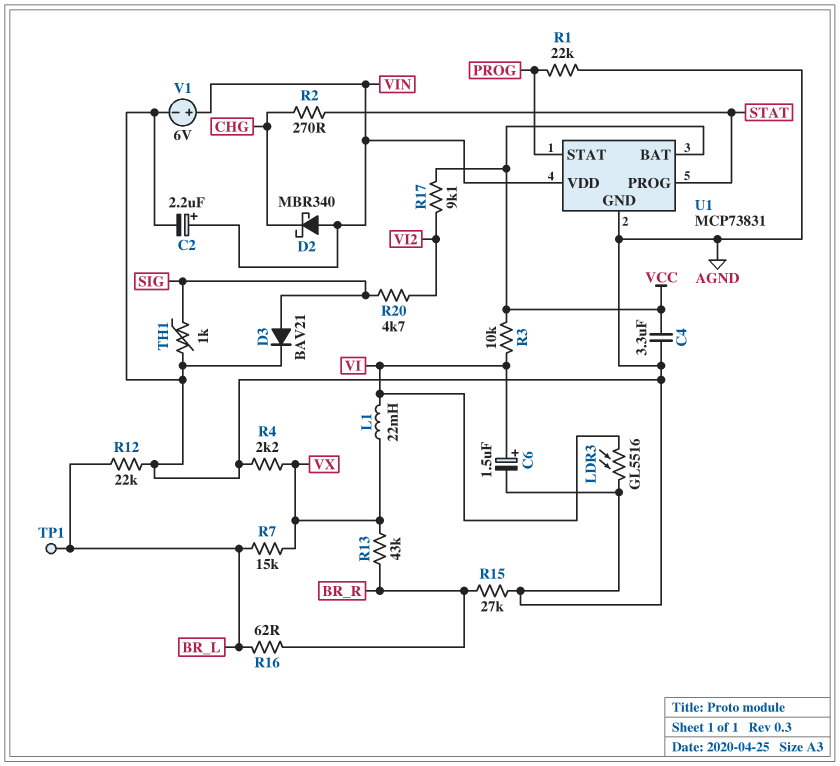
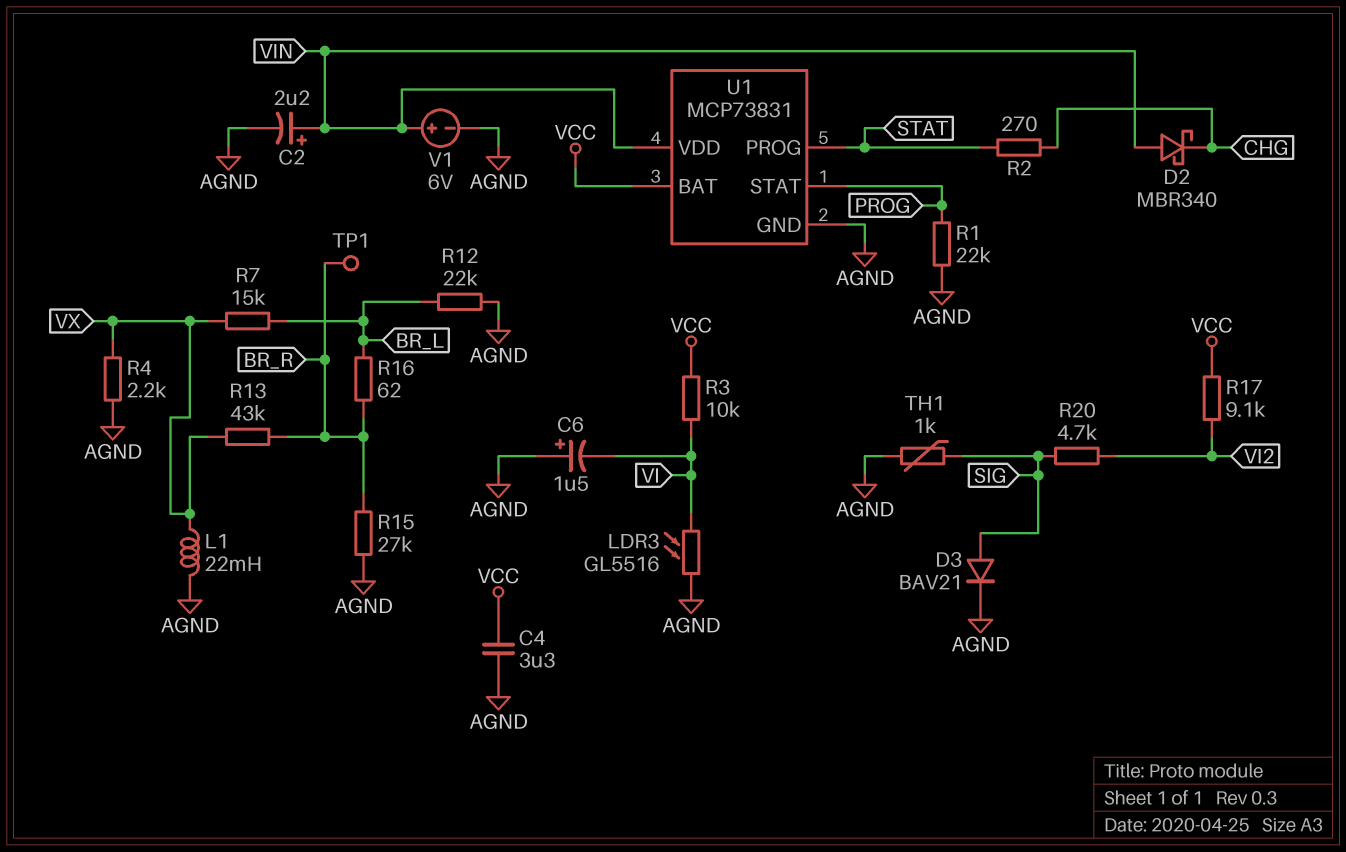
C6: 1.5uF (plus VI, minus AGND) -> 1.5uF (plus AGND, minus VI)
L1: 22mH (VI, VX) -> 22mH (AGND, VX)
TP1: test point (BR_L) -> test point (BR_R)

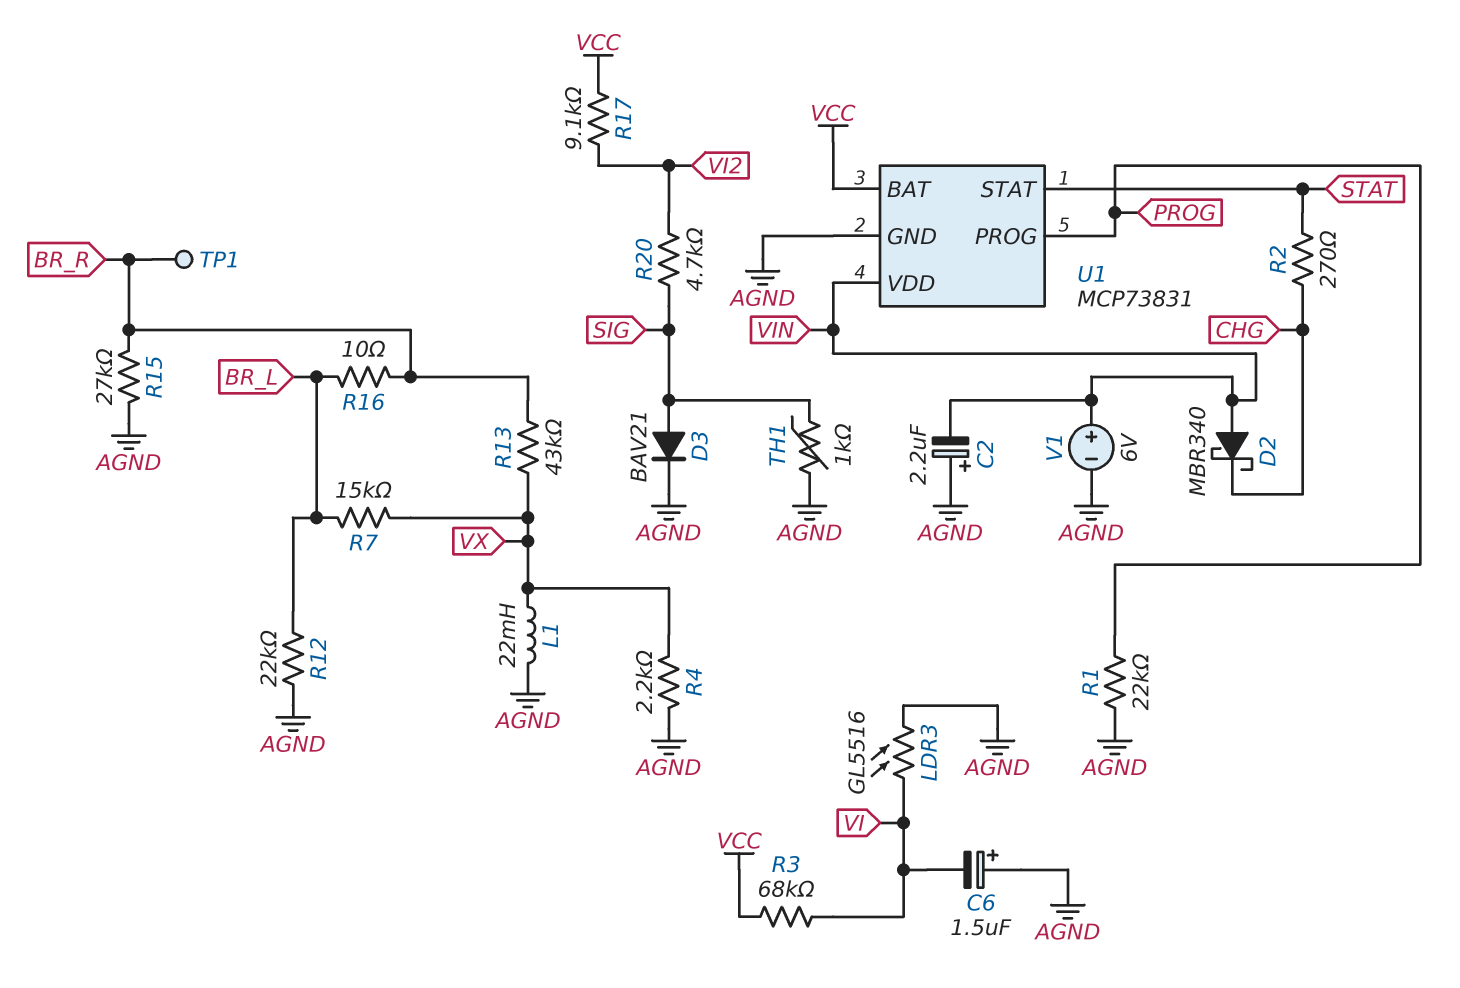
C2: 2.2uF (plus VIN, minus AGND) -> 2.2uF (plus AGND, minus VIN)
C4: 3.3uF (AGND, VCC) -> none
R3: 10k (VCC, VI) -> 68k (VCC, VI)
R16: 62 (BR_L, BR_R) -> 10 (BR_L, BR_R)
U1 pin PROG: STAT -> PROG
U1 pin STAT: PROG -> STAT

